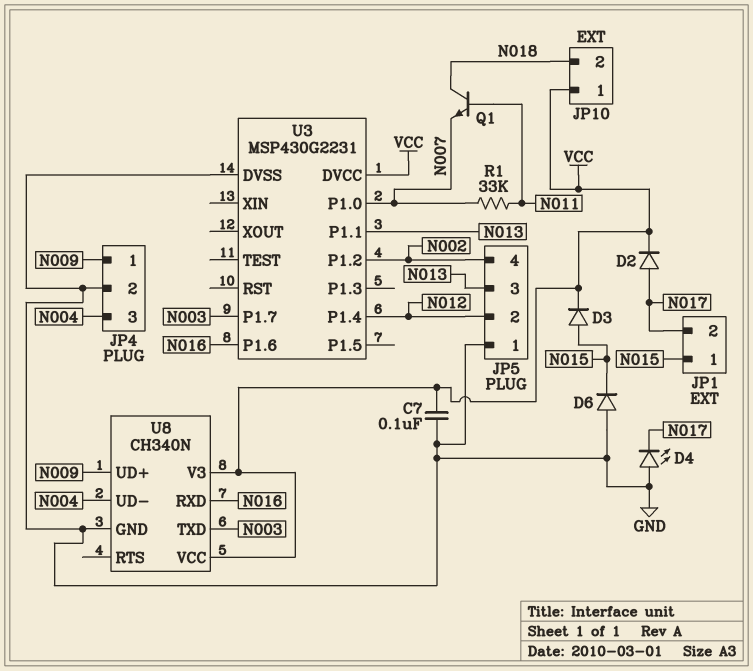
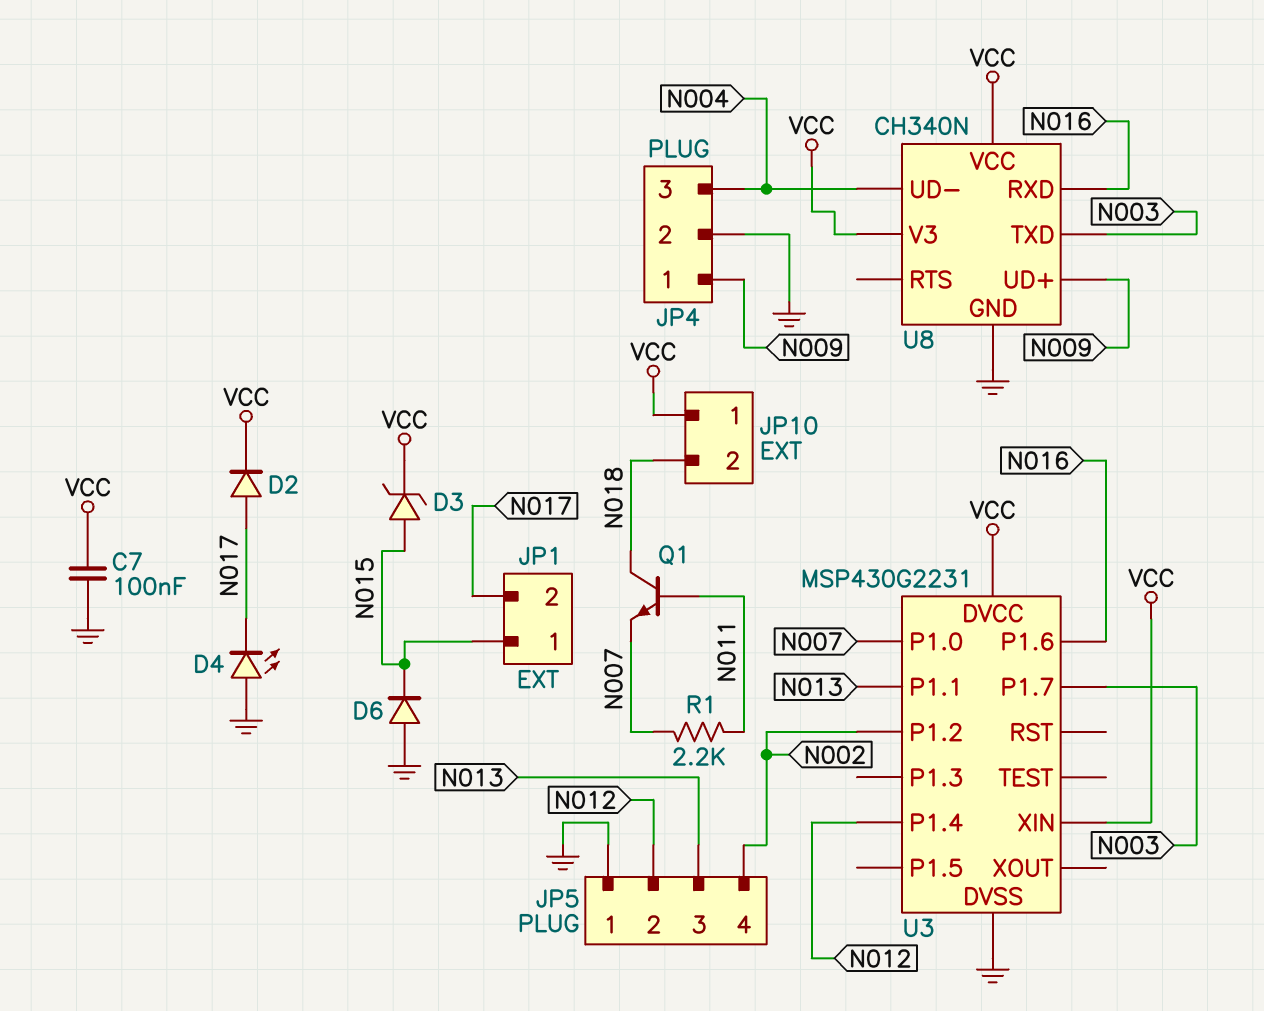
D3: diode (A N015, K VCC) -> zener (A N015, K VCC)
R1: 33k (N007, N011) -> 2.2k (N007, N011)
U3 pin XIN: none -> VCC

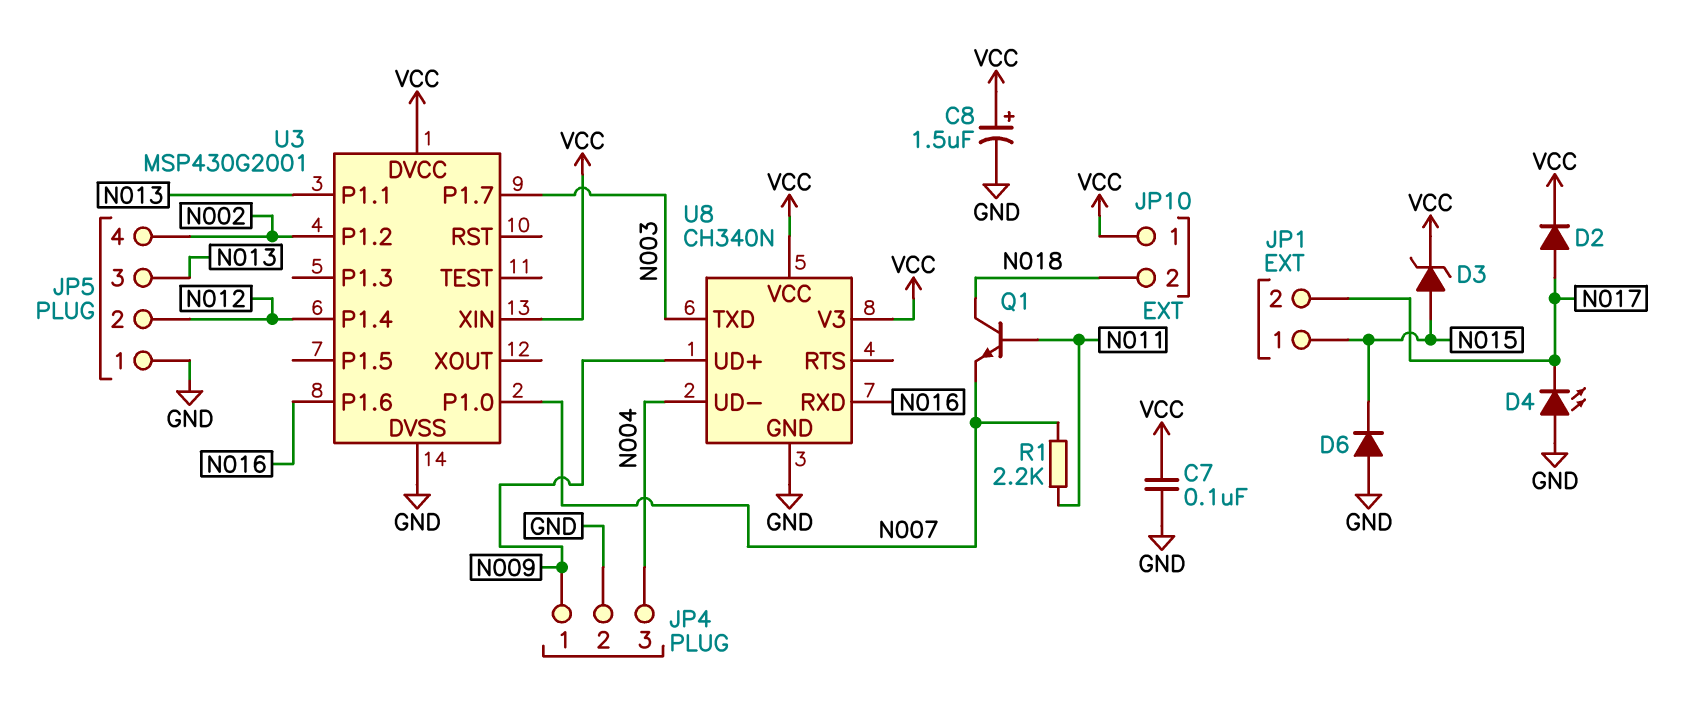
C8: none -> 1.5uF (plus VCC, minus GND)
U3: MSP430G2231 -> MSP430G2001

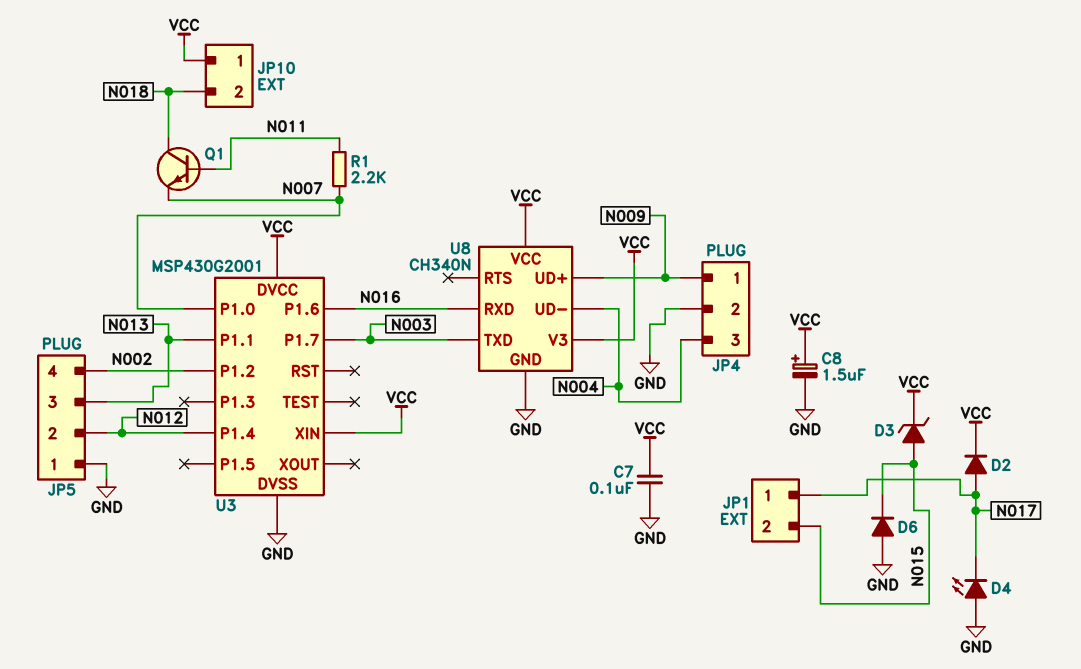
JP1 pin 1: N015 -> N017
JP1 pin 2: N017 -> N015

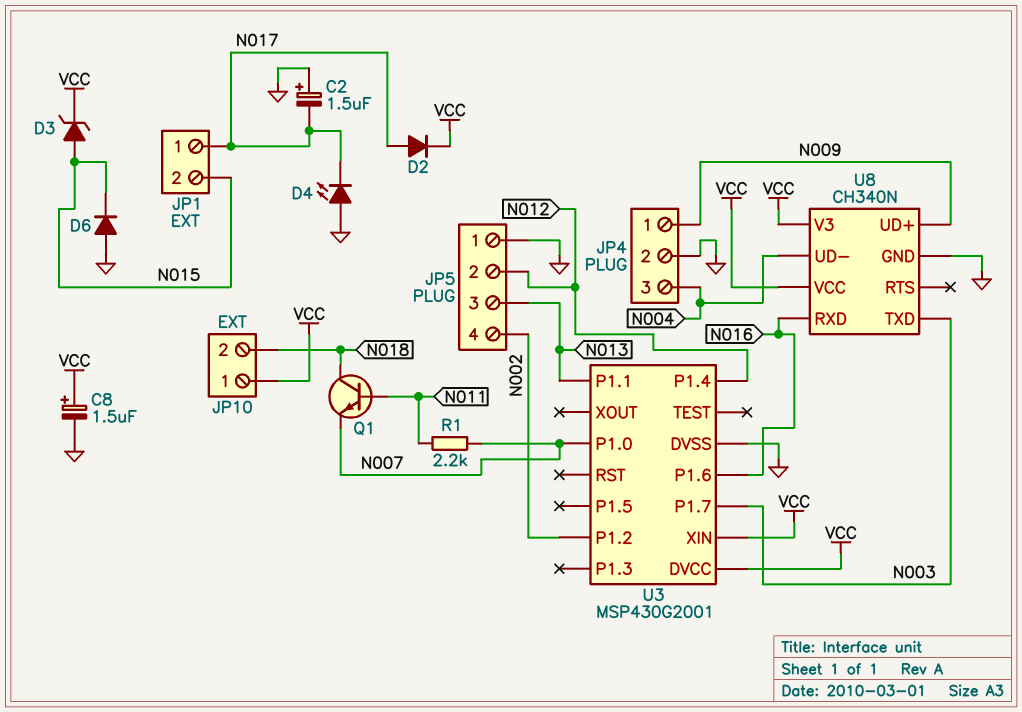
C2: none -> 1.5uF (plus GND, minus N017)
C7: 100nF (GND, VCC) -> none

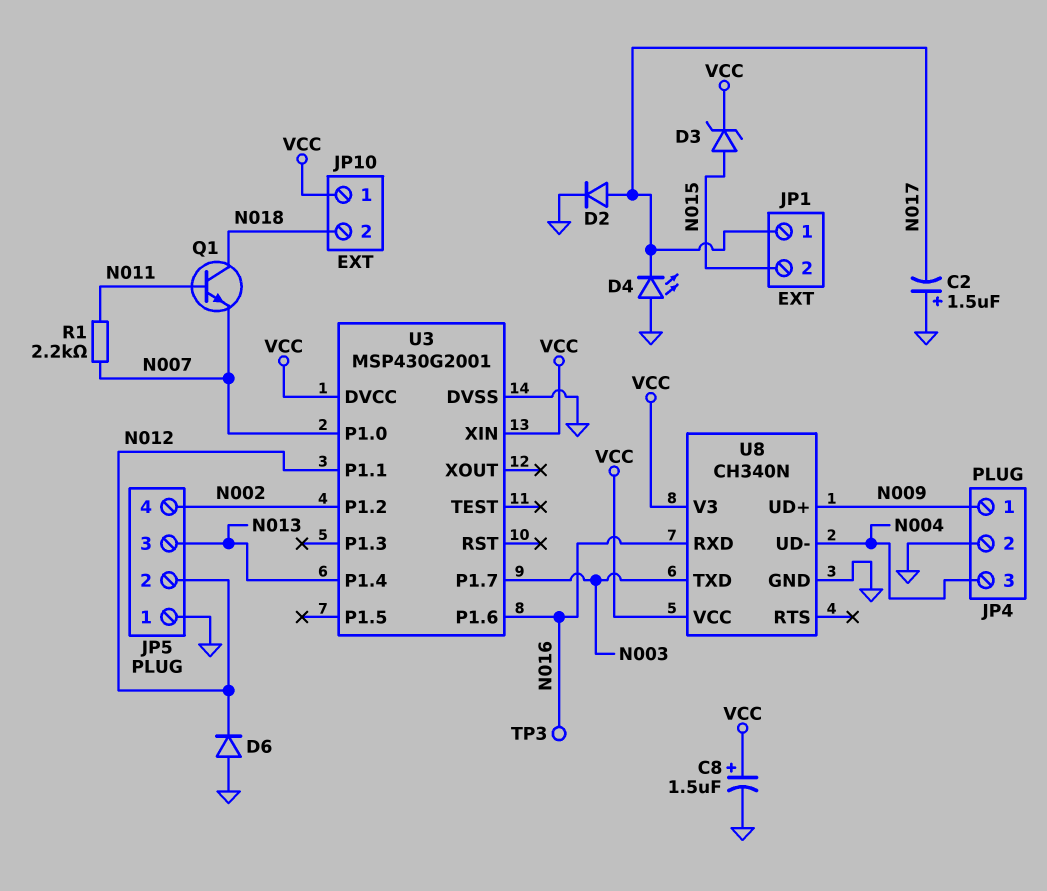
D2: diode (A N017, K VCC) -> diode (A N017, K GND)
D6: diode (A GND, K N015) -> diode (A GND, K N012)
TP3: none -> test point (N016)
U3 pin P1.1: N013 -> N012
U3 pin P1.4: N012 -> N013

